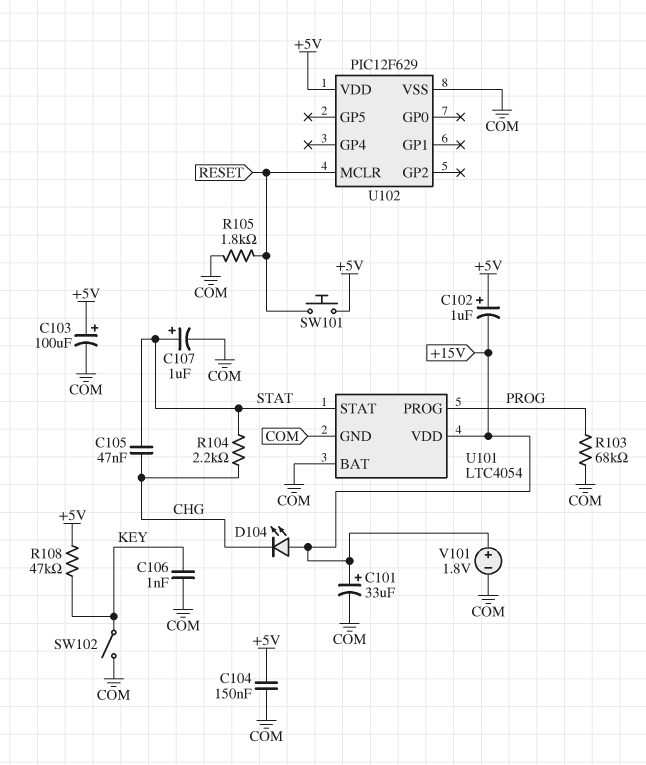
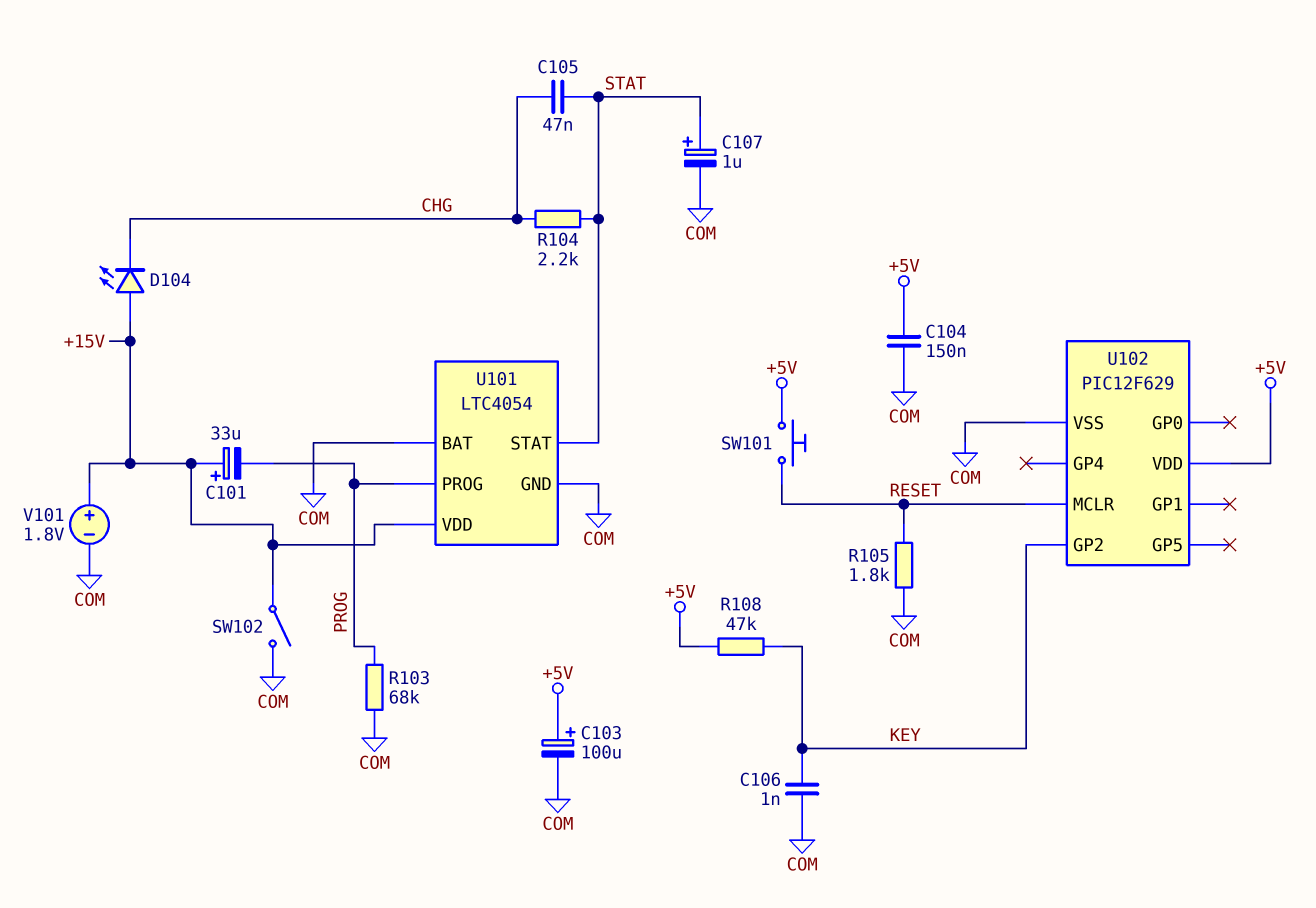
C101: 33uF (plus +15V, minus COM) -> 33uF (plus +15V, minus PROG)
C102: 1uF (plus +5V, minus +15V) -> none
SW102: switch (COM, KEY) -> switch (+15V, COM)
U102 pin GP2: none -> KEY

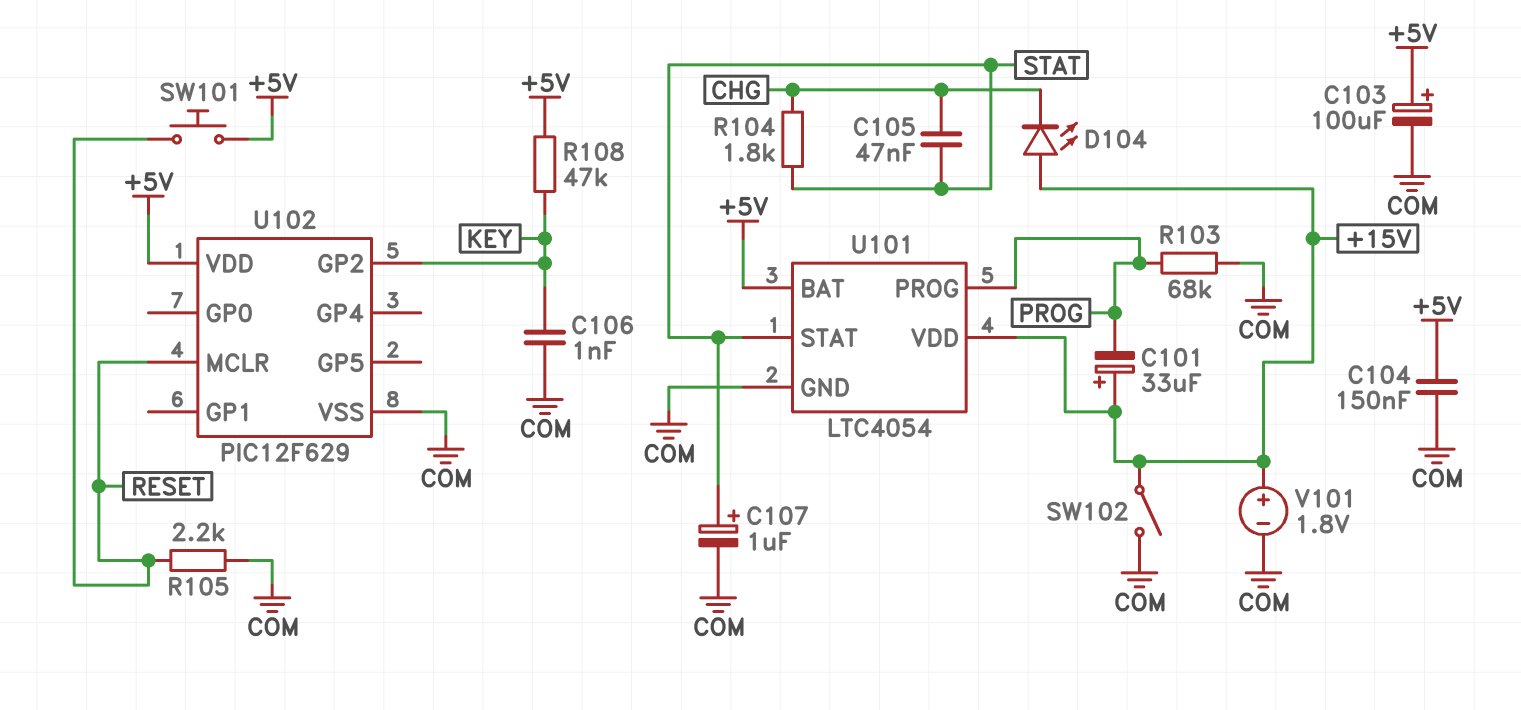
R104: 2.2k (CHG, STAT) -> 1.8k (CHG, STAT)
R105: 1.8k (COM, RESET) -> 2.2k (COM, RESET)
U101 pin BAT: COM -> +5V

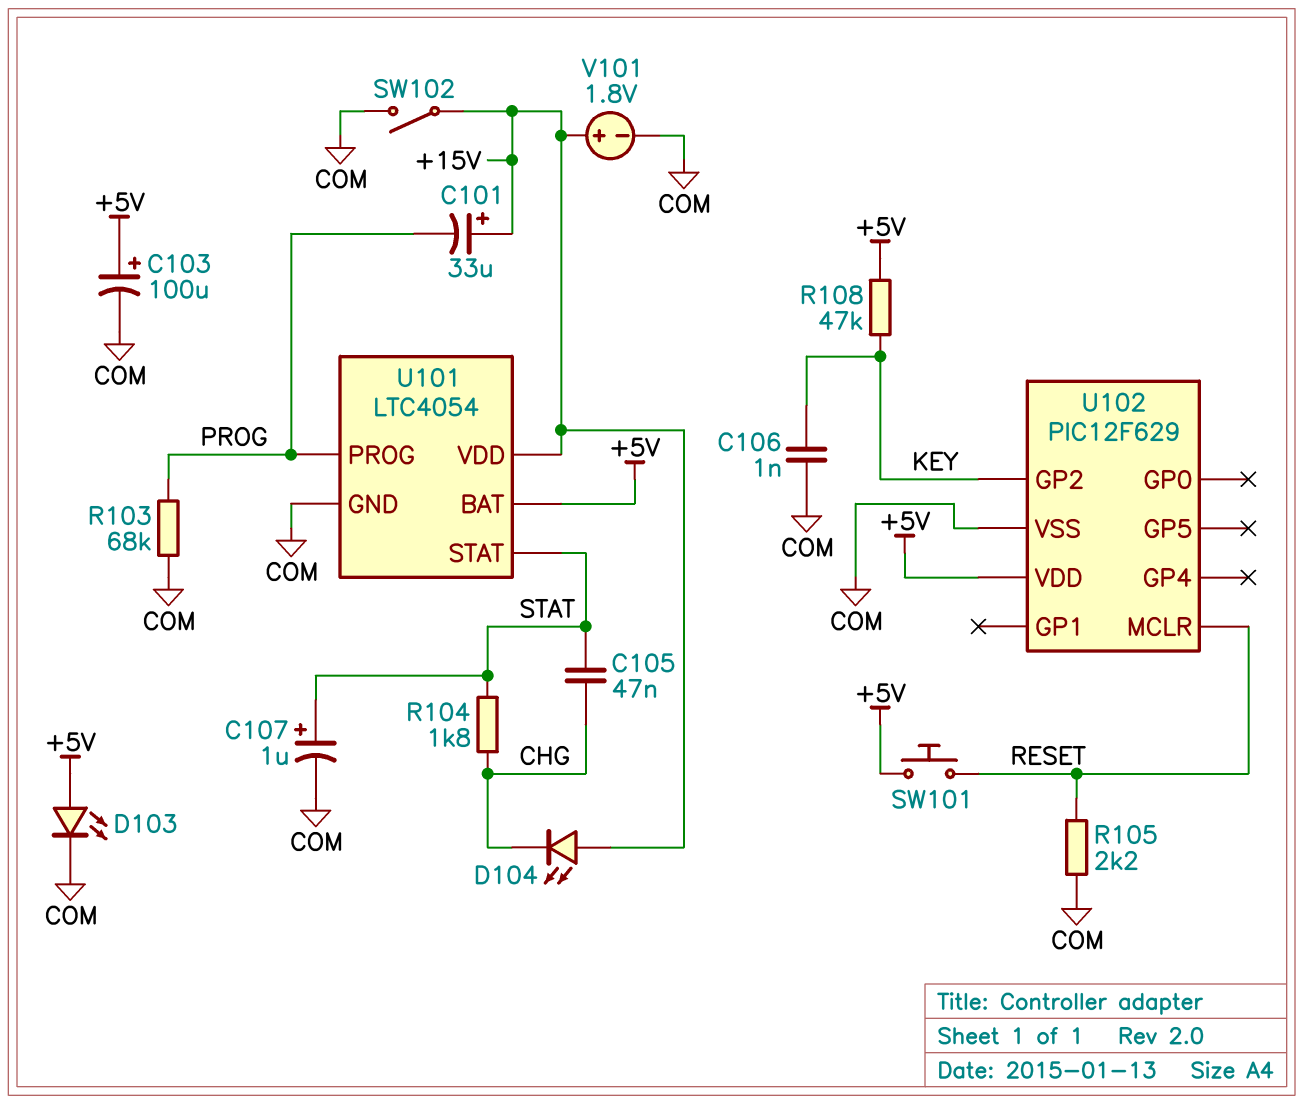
C104: 150nF (+5V, COM) -> none
D103: none -> LED (A +5V, K COM)

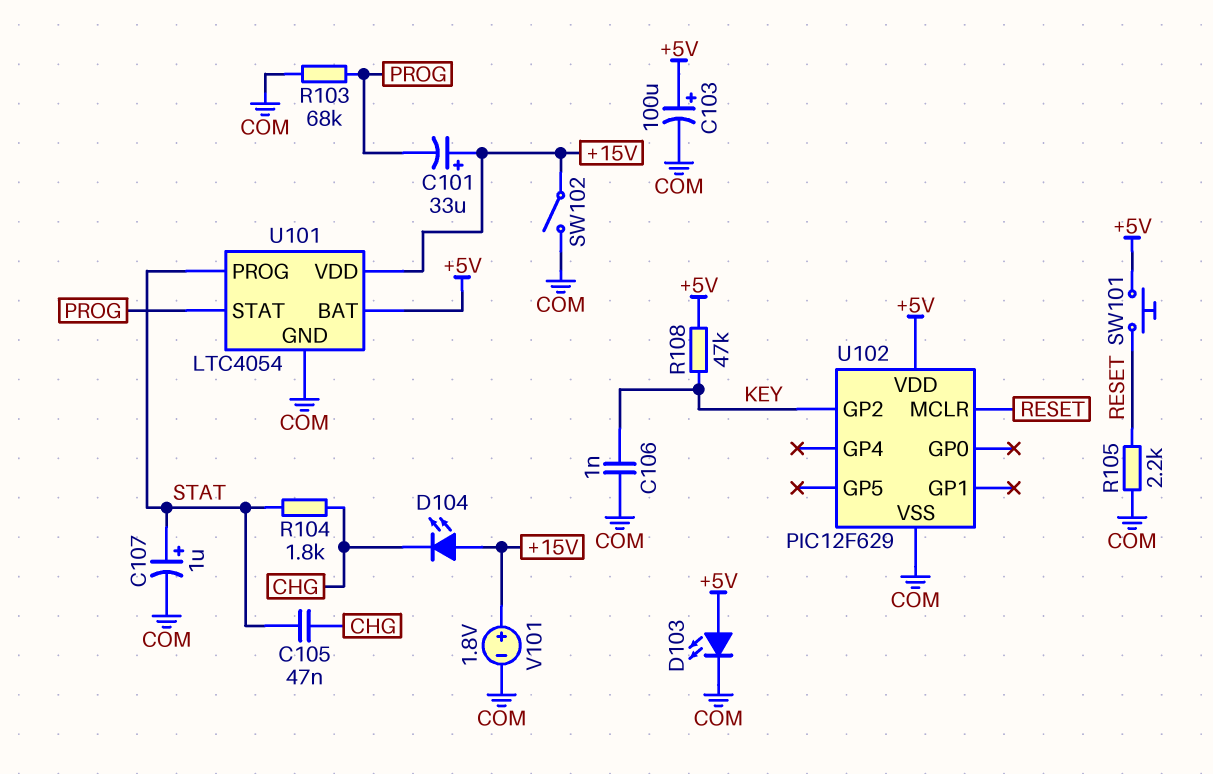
U101 pin PROG: PROG -> STAT
U101 pin STAT: STAT -> PROG

